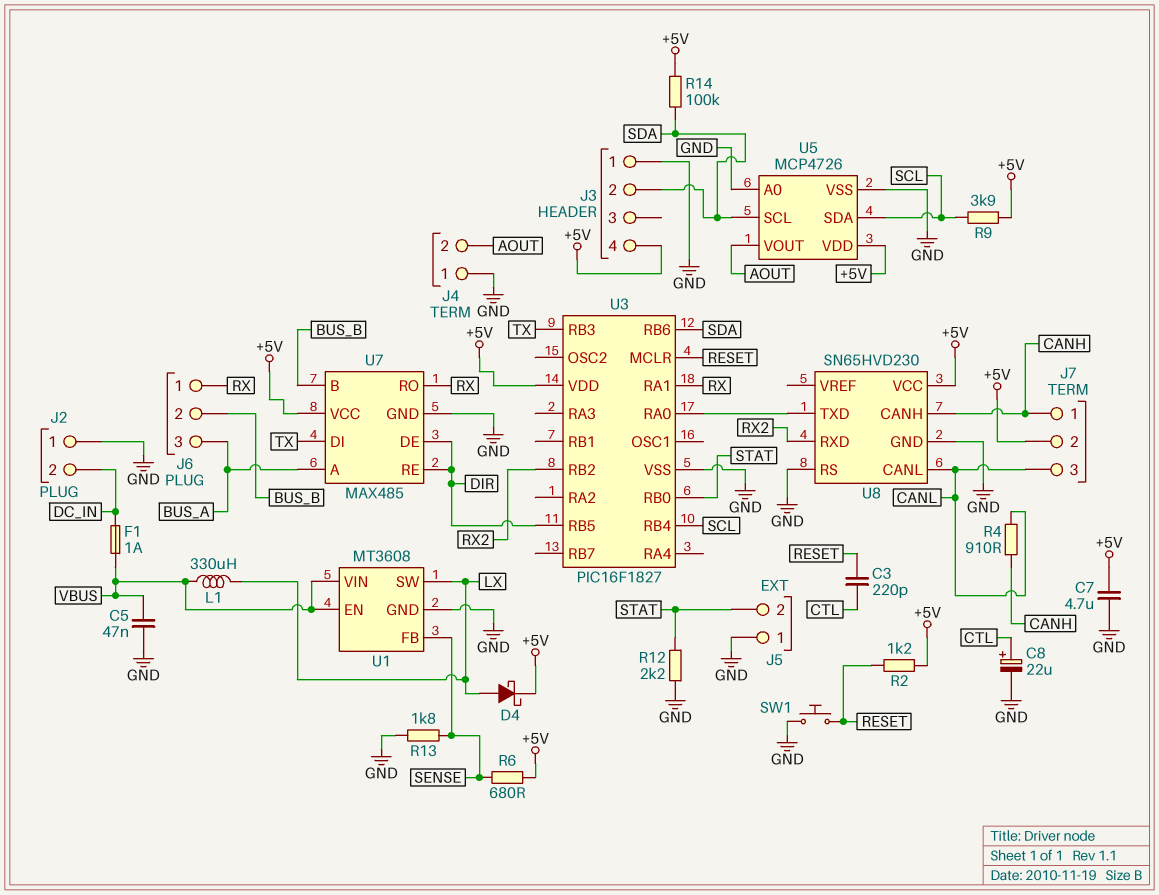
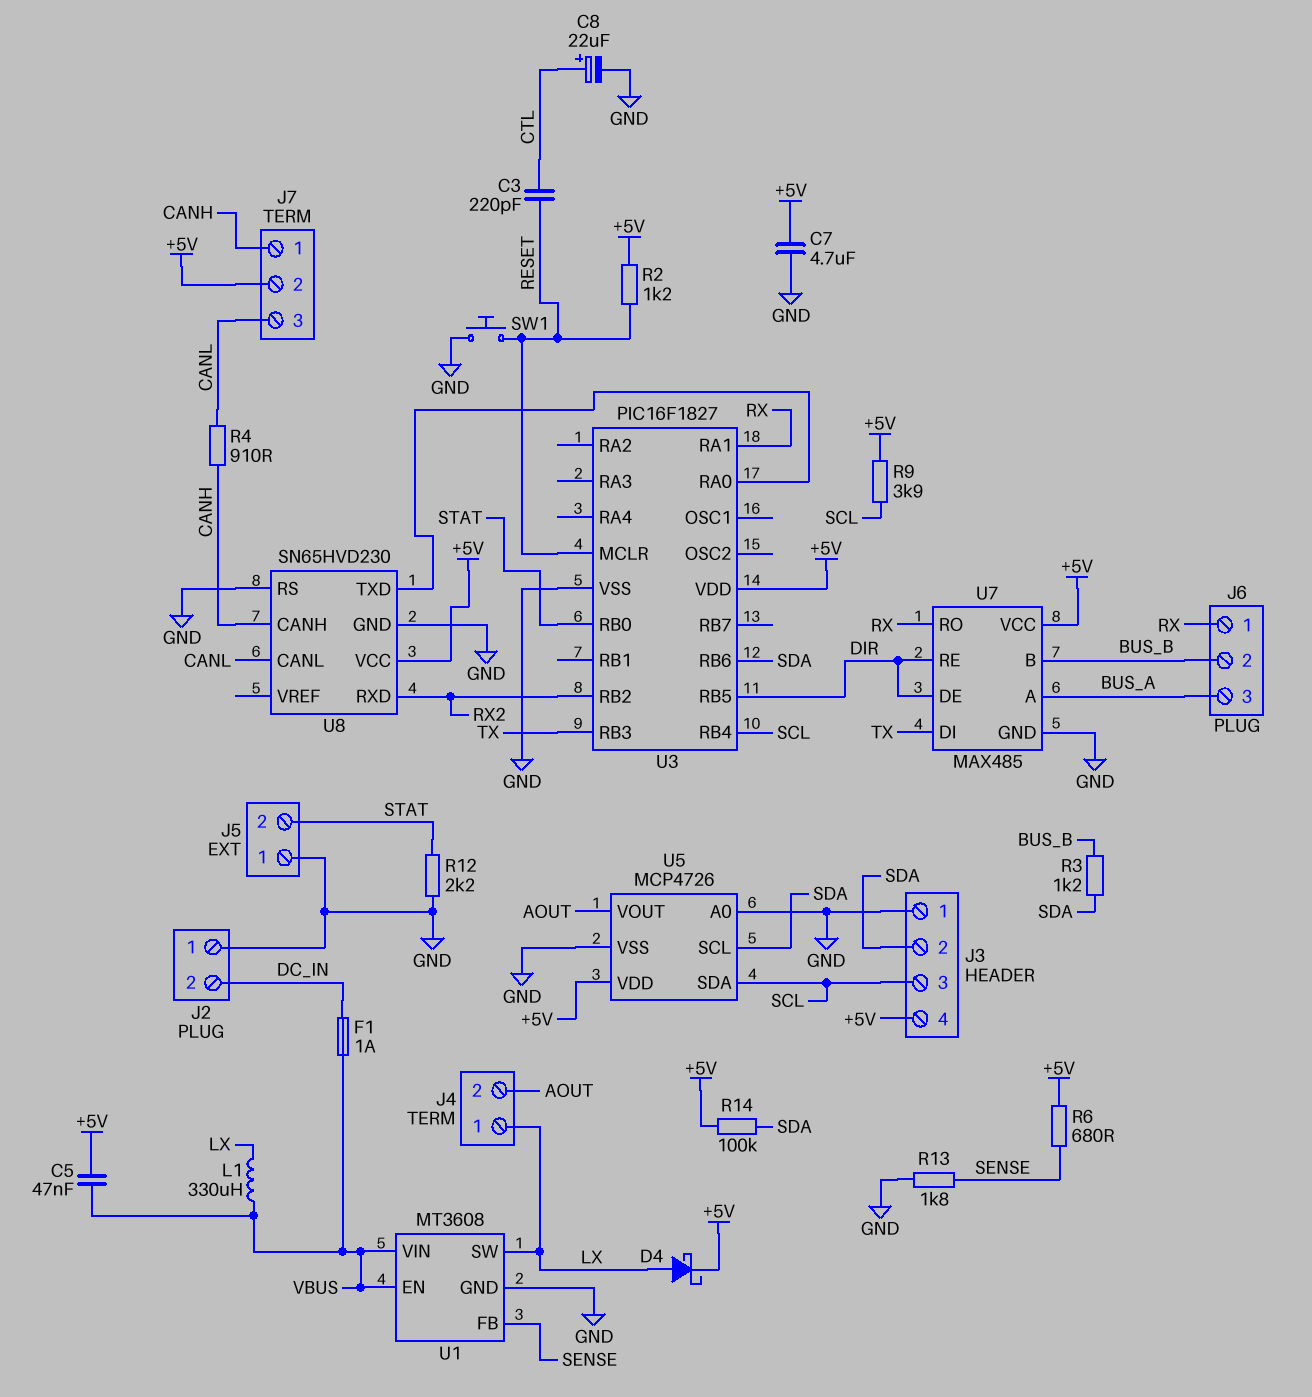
C5: 47nF (GND, VBUS) -> 47nF (+5V, VBUS)
J3 pin 3: none -> SCL
J4 pin 1: GND -> LX
R3: none -> 1.2k (BUS_B, SDA)

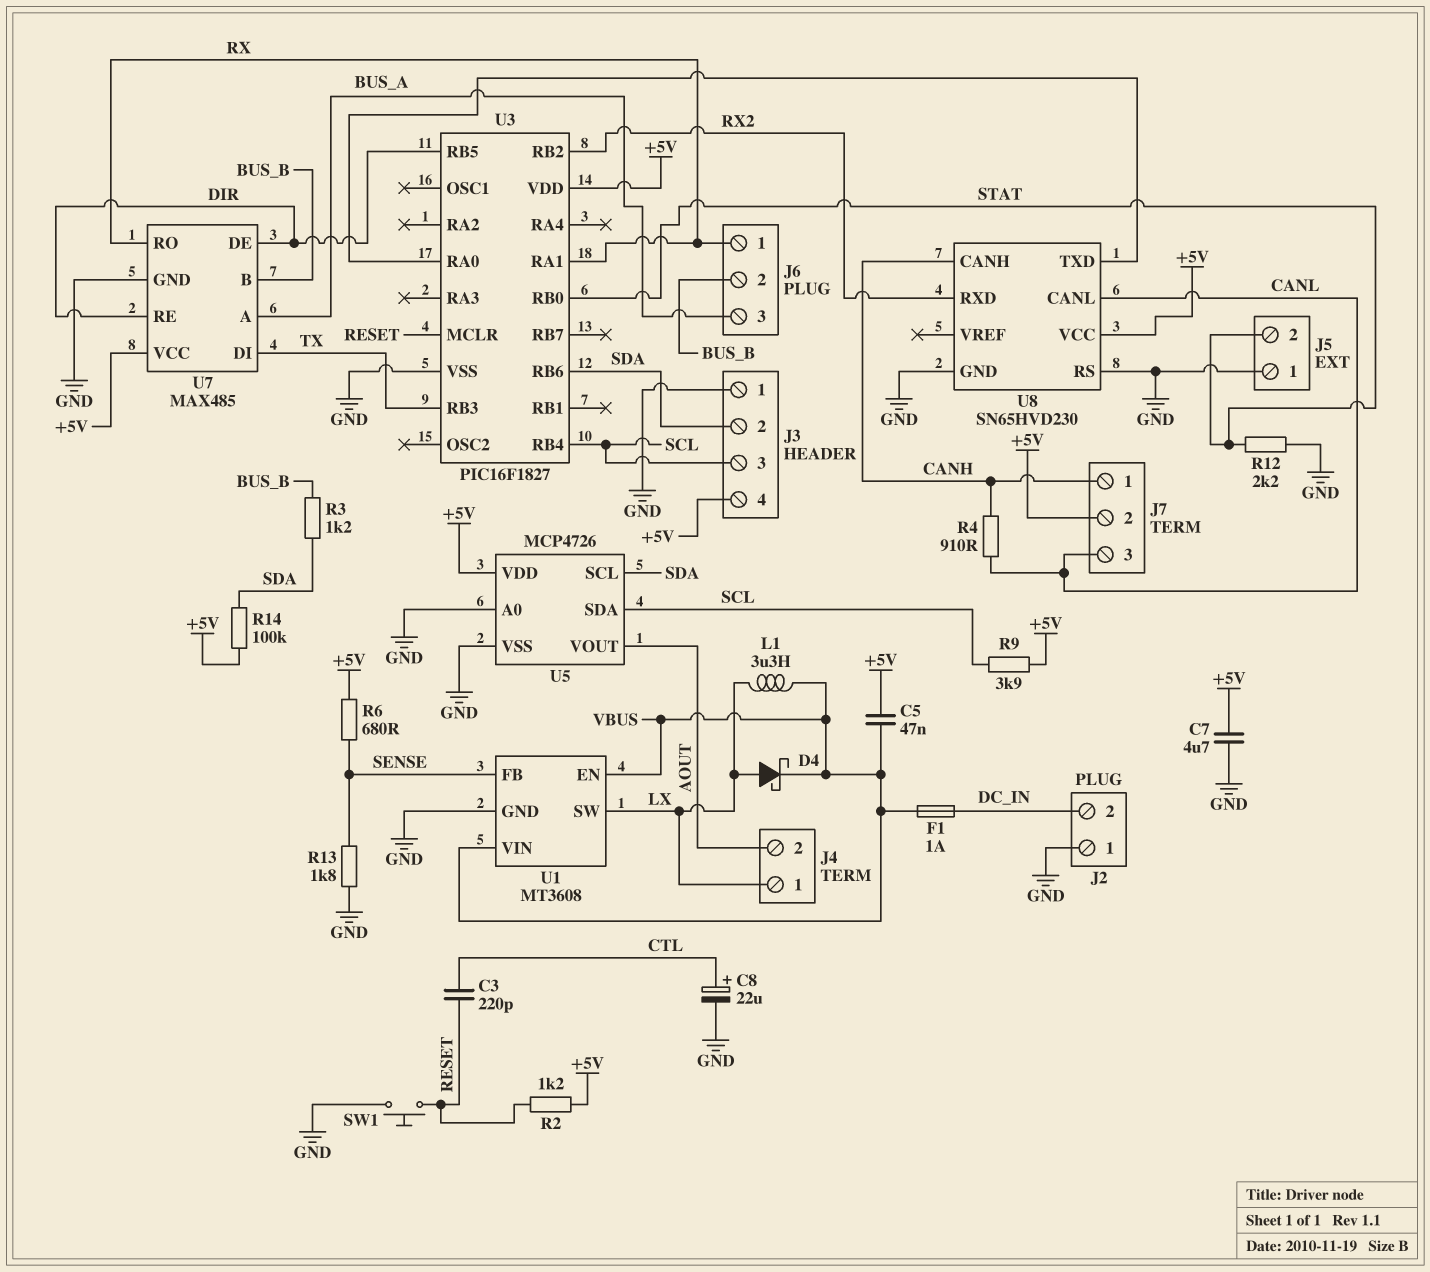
D4: schottky (A LX, K +5V) -> schottky (A LX, K VBUS)
L1: 330uH (LX, VBUS) -> 3.3uH (LX, VBUS)

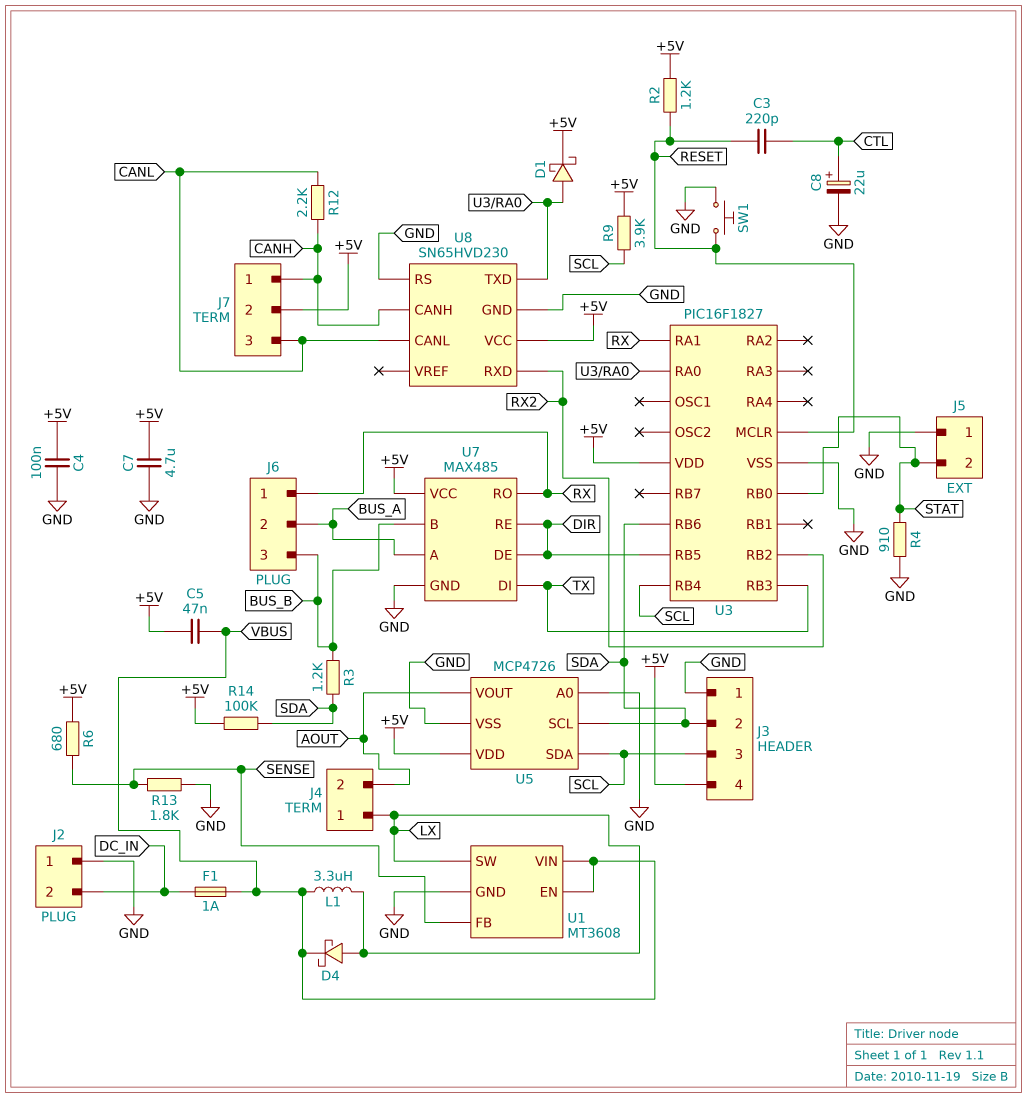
C4: none -> 100nF (+5V, GND)
D1: none -> schottky (A U3/RA0, K +5V)
J6 pin 2: BUS_B -> BUS_A
J6 pin 3: BUS_A -> BUS_B
R4: 910 (CANH, CANL) -> 910 (GND, STAT)
R12: 2.2k (GND, STAT) -> 2.2k (CANH, CANL)

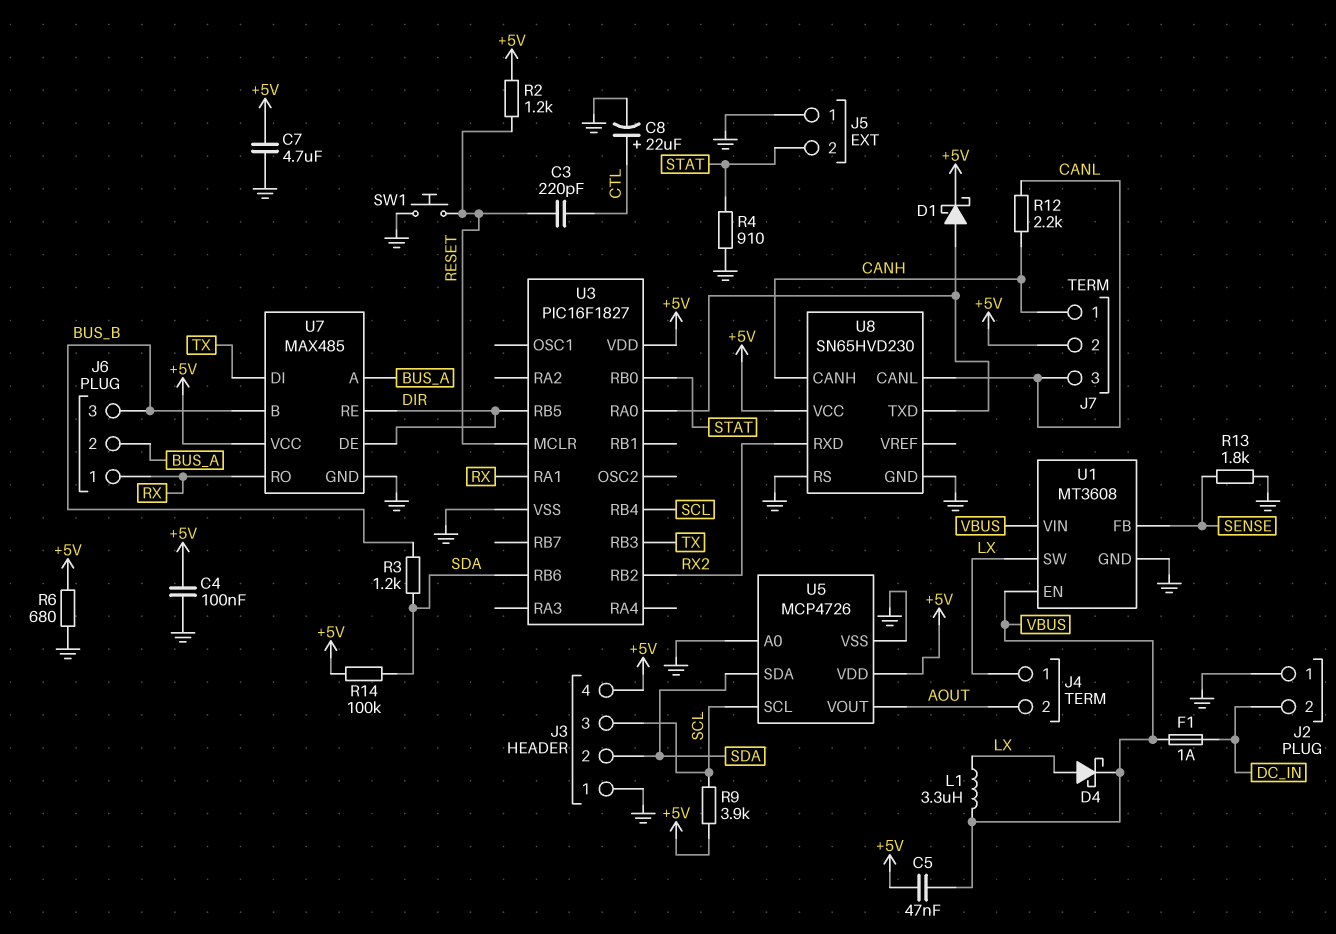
R6: 680 (+5V, SENSE) -> 680 (+5V, GND)
U5 pin SCL: SDA -> SCL
U5 pin SDA: SCL -> SDA

